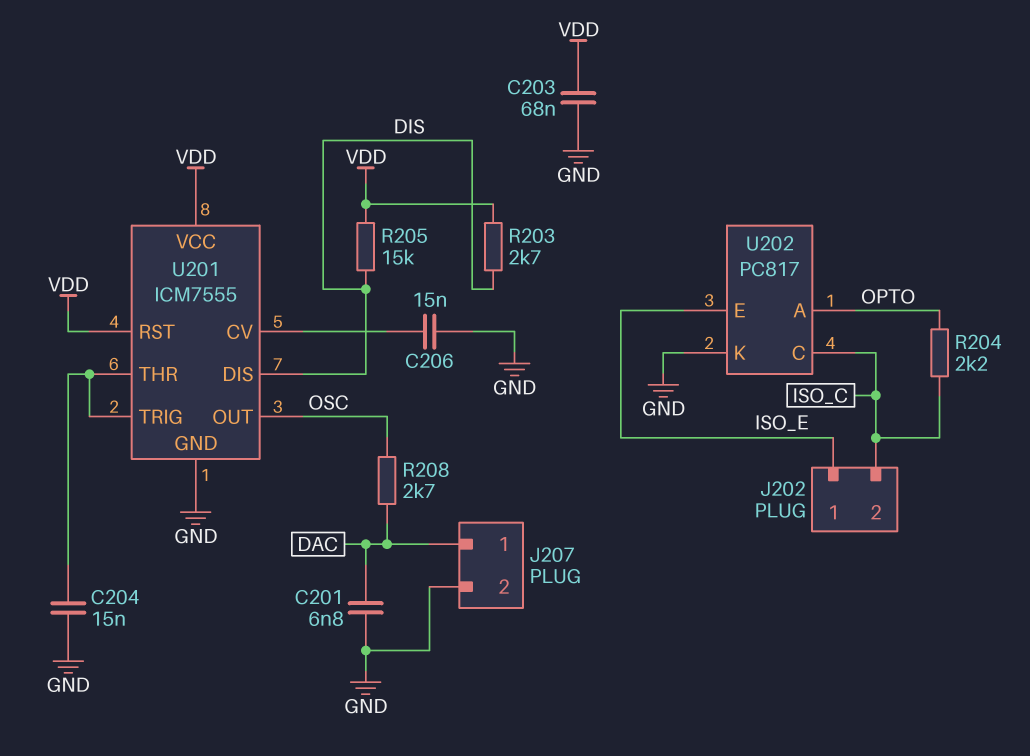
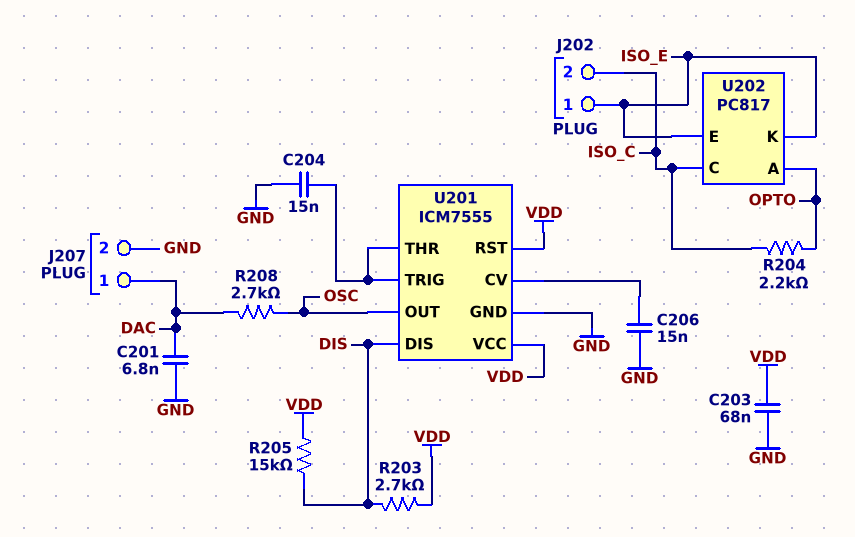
U202 pin K: GND -> ISO_E

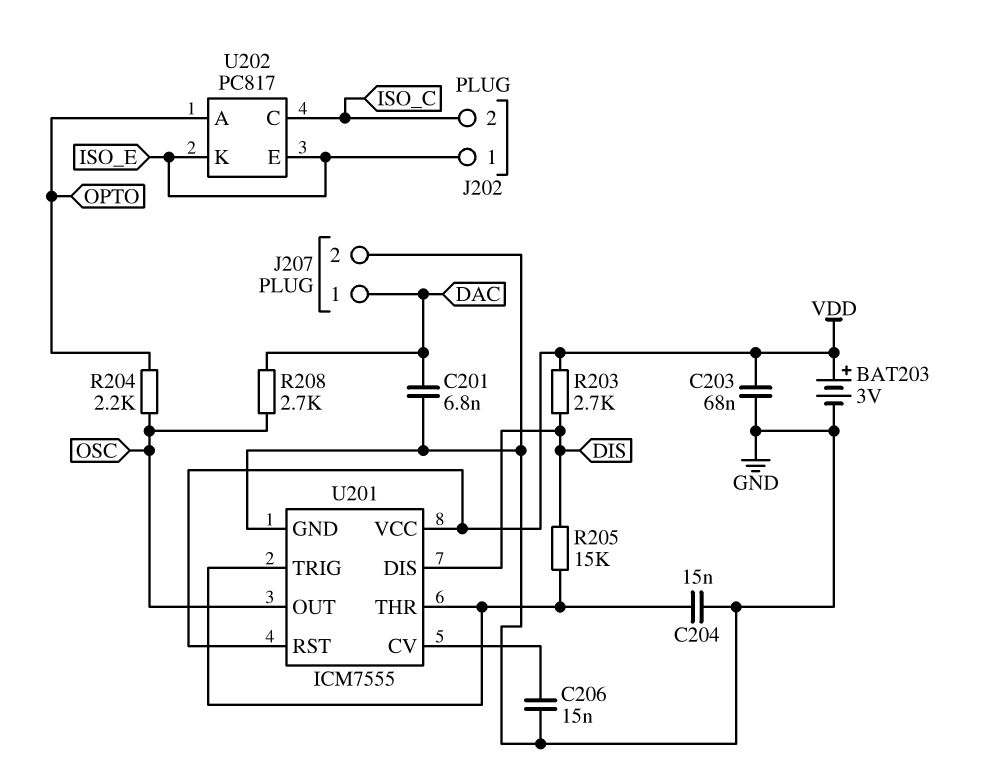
BAT203: none -> 3V (plus VDD, minus GND)
R204: 2.2k (ISO_C, OPTO) -> 2.2k (OPTO, OSC)
R205: 15k (DIS, VDD) -> 15k (DIS, U201/THR)

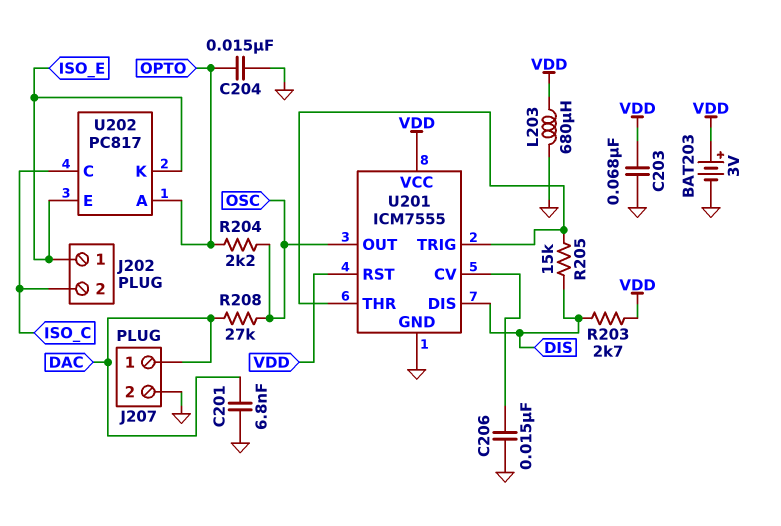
C204: 15nF (GND, U201/THR) -> 15nF (GND, OPTO)
L203: none -> 680uH (GND, VDD)
R208: 2.7k (DAC, OSC) -> 27k (DAC, OSC)

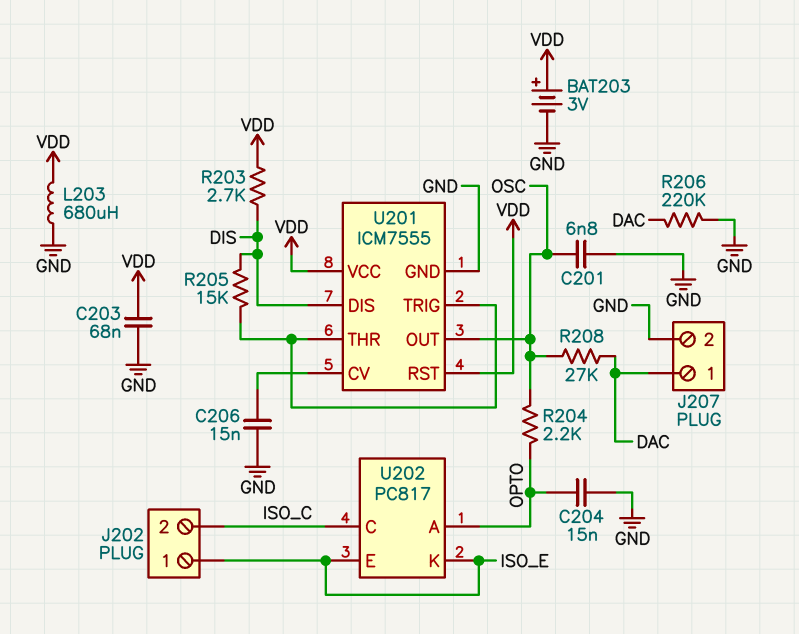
C201: 6.8nF (DAC, GND) -> 6.8nF (GND, OSC)
R206: none -> 220k (DAC, GND)

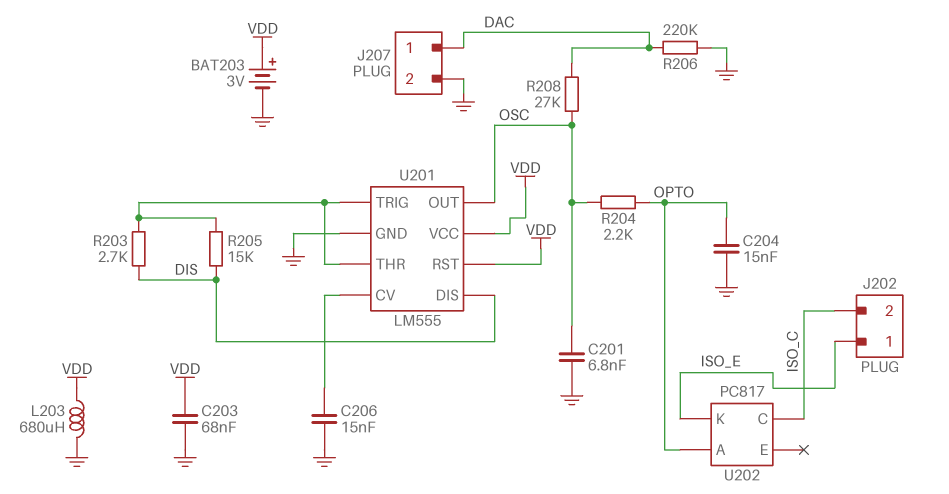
R203: 2.7k (DIS, VDD) -> 2.7k (DIS, U201/THR)
U201: ICM7555 -> LM555
U202 pin E: ISO_E -> none

